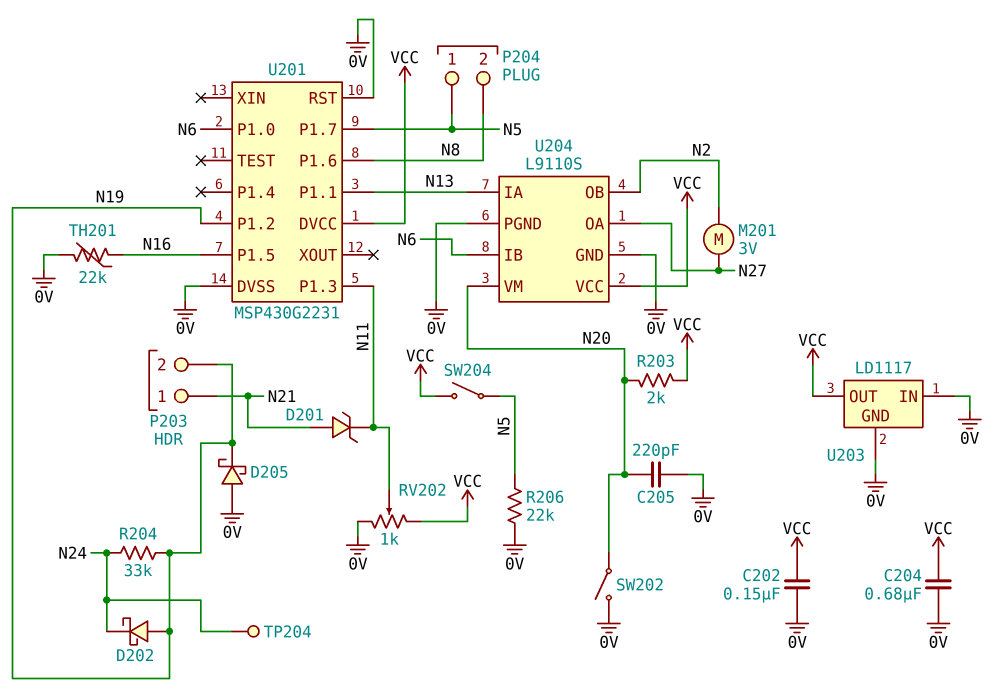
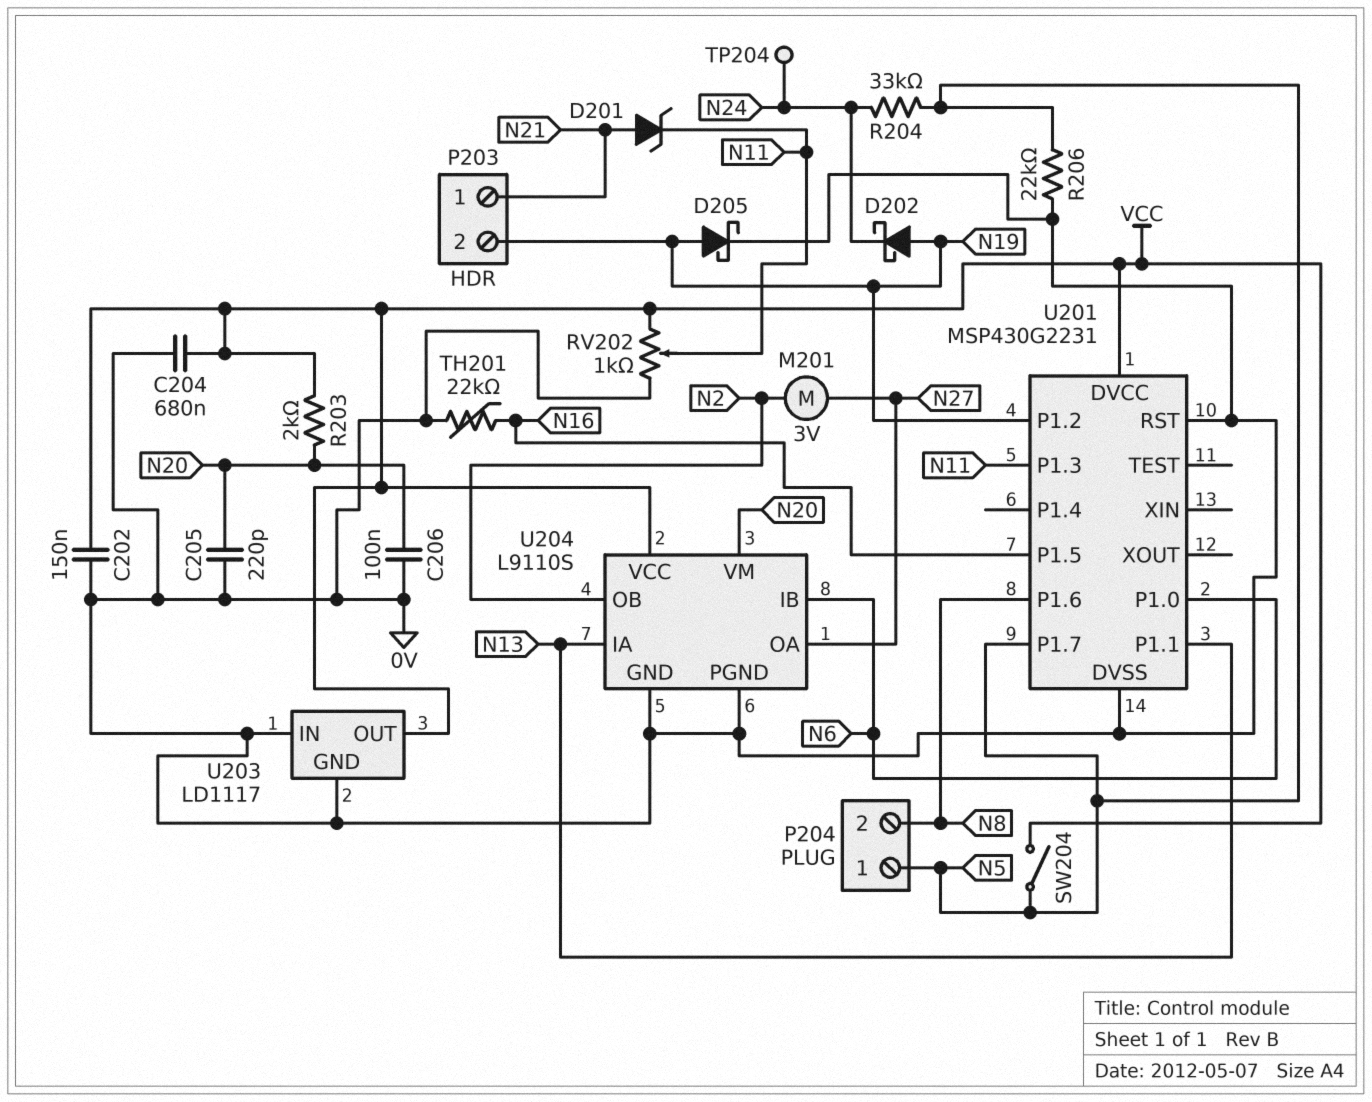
C206: none -> 100nF (0V, N20)
D205: schottky (A 0V, K N19) -> schottky (A N19, K 0V)
R204: 33k (N19, N24) -> 33k (N5, N24)
SW202: switch (0V, N20) -> none

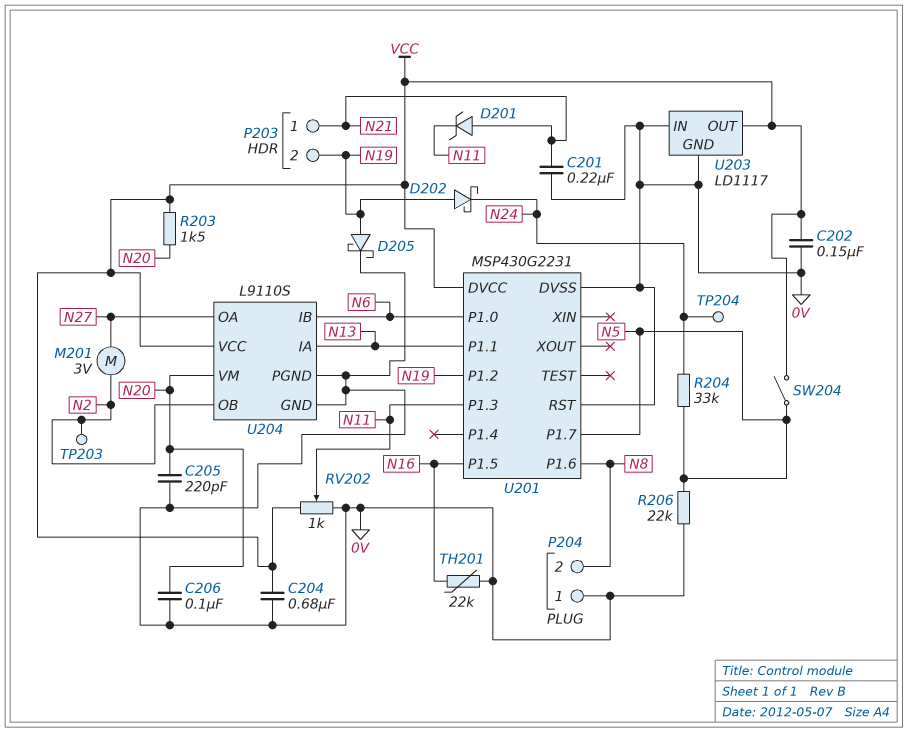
C201: none -> 220nF (0V, N21)
P204 pin 1: N5 -> 0V
R203: 2k (N20, VCC) -> 1.5k (N20, VCC)
TP203: none -> test point (N2)

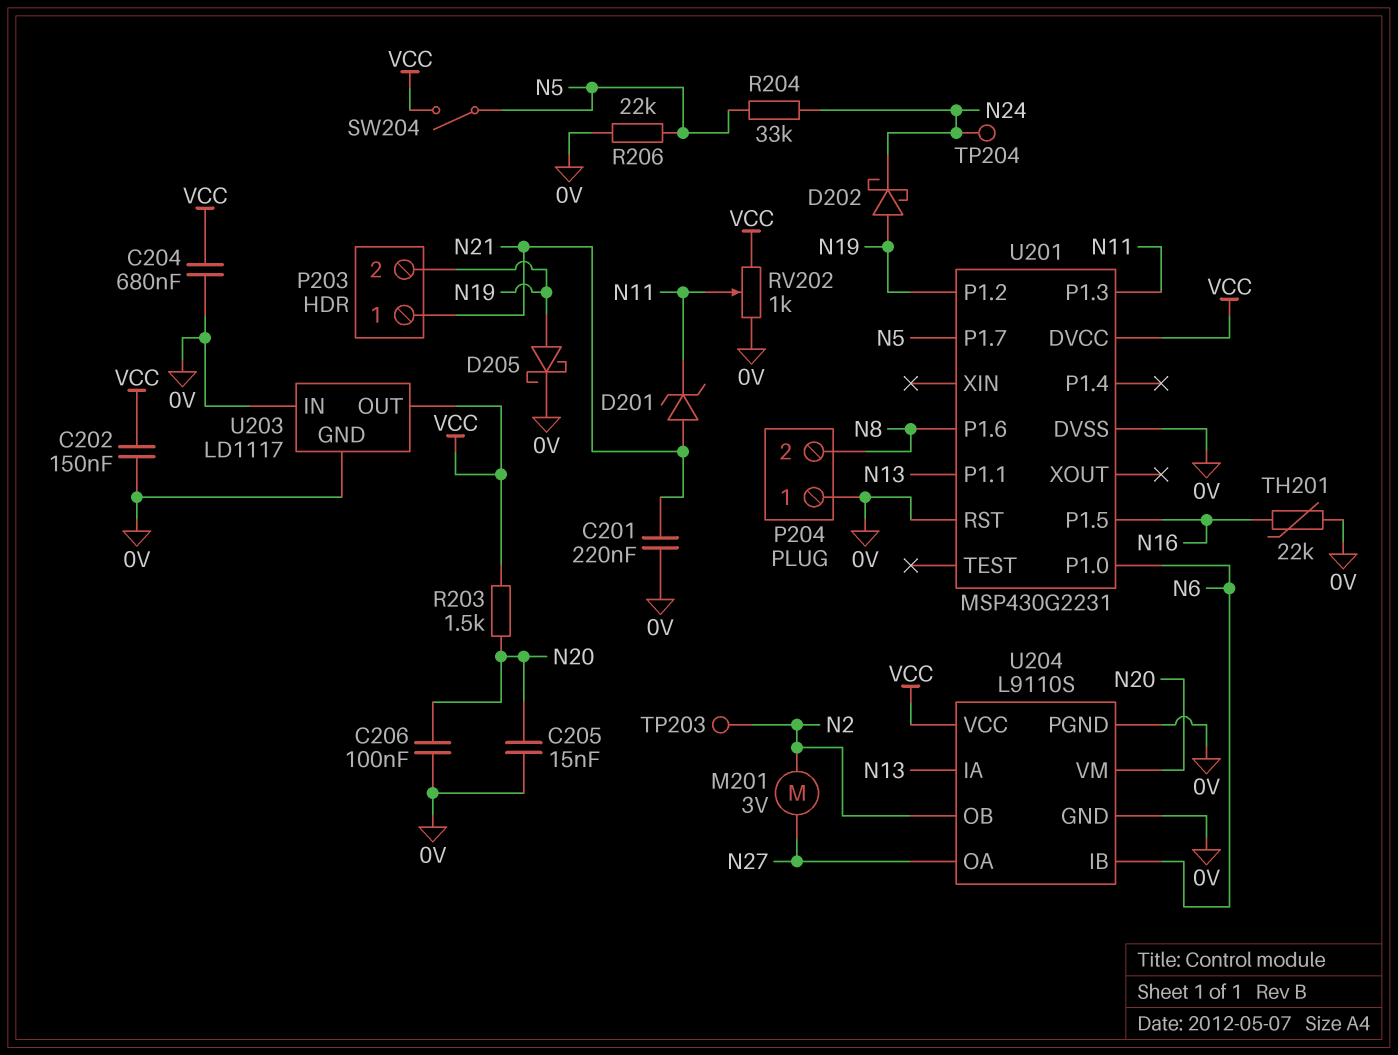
C205: 220pF (0V, N20) -> 15nF (0V, N20)

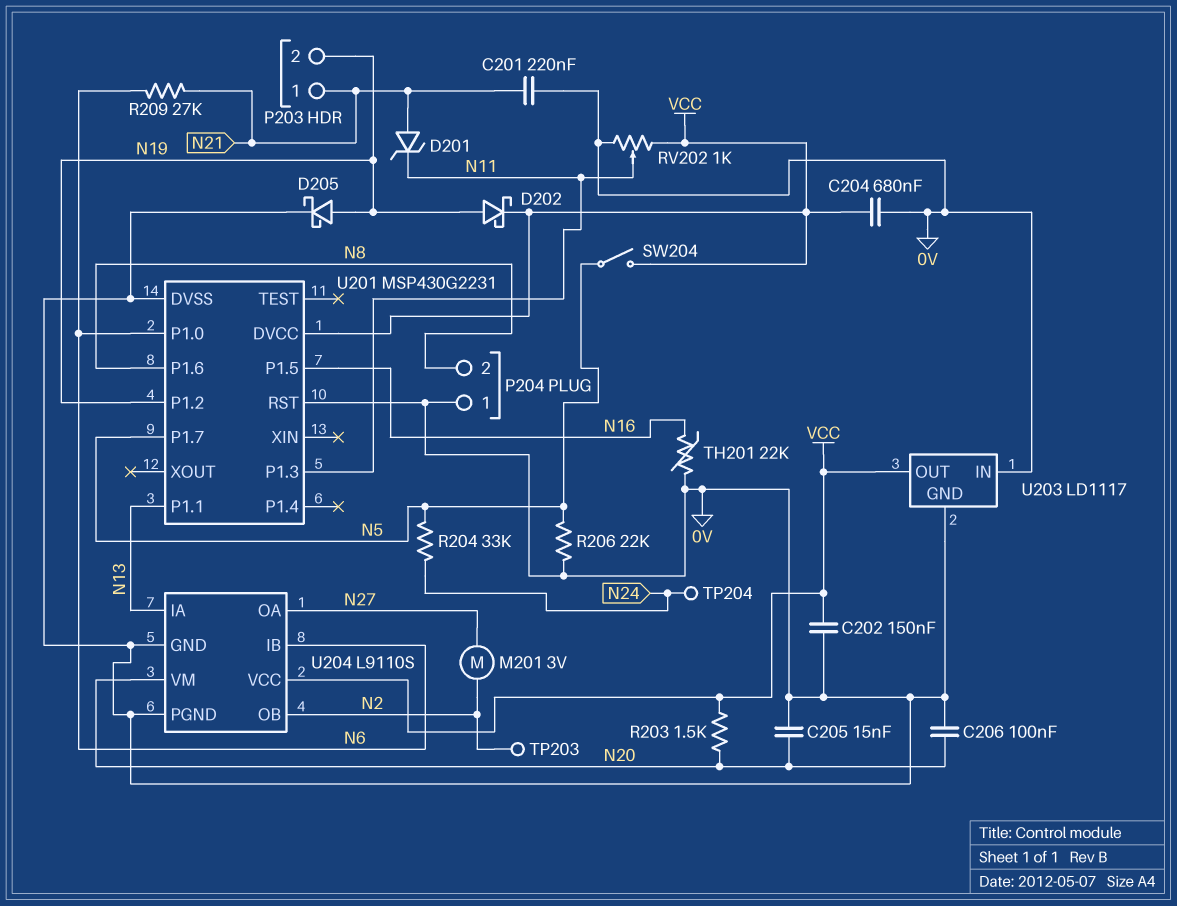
D202: schottky (A N19, K N24) -> schottky (A N19, K VCC)
R209: none -> 27k (N6, N21)

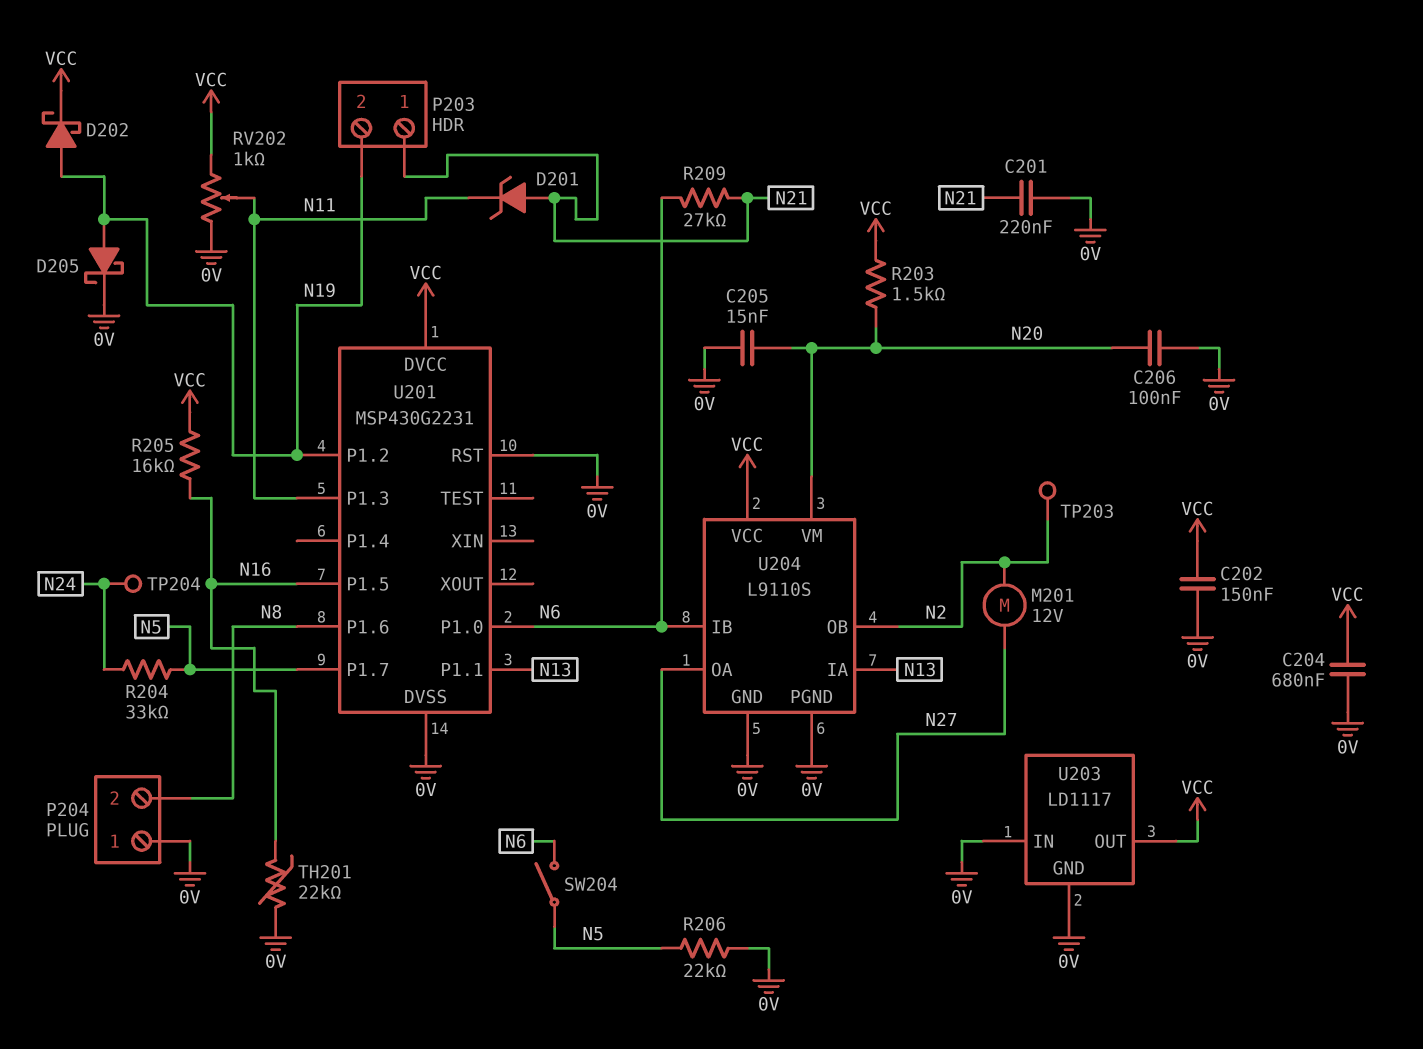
M201: motor 3V (N2, N27) -> motor 12V (N2, N27)
R205: none -> 16k (N16, VCC)
SW204: switch (N5, VCC) -> switch (N5, N6)

